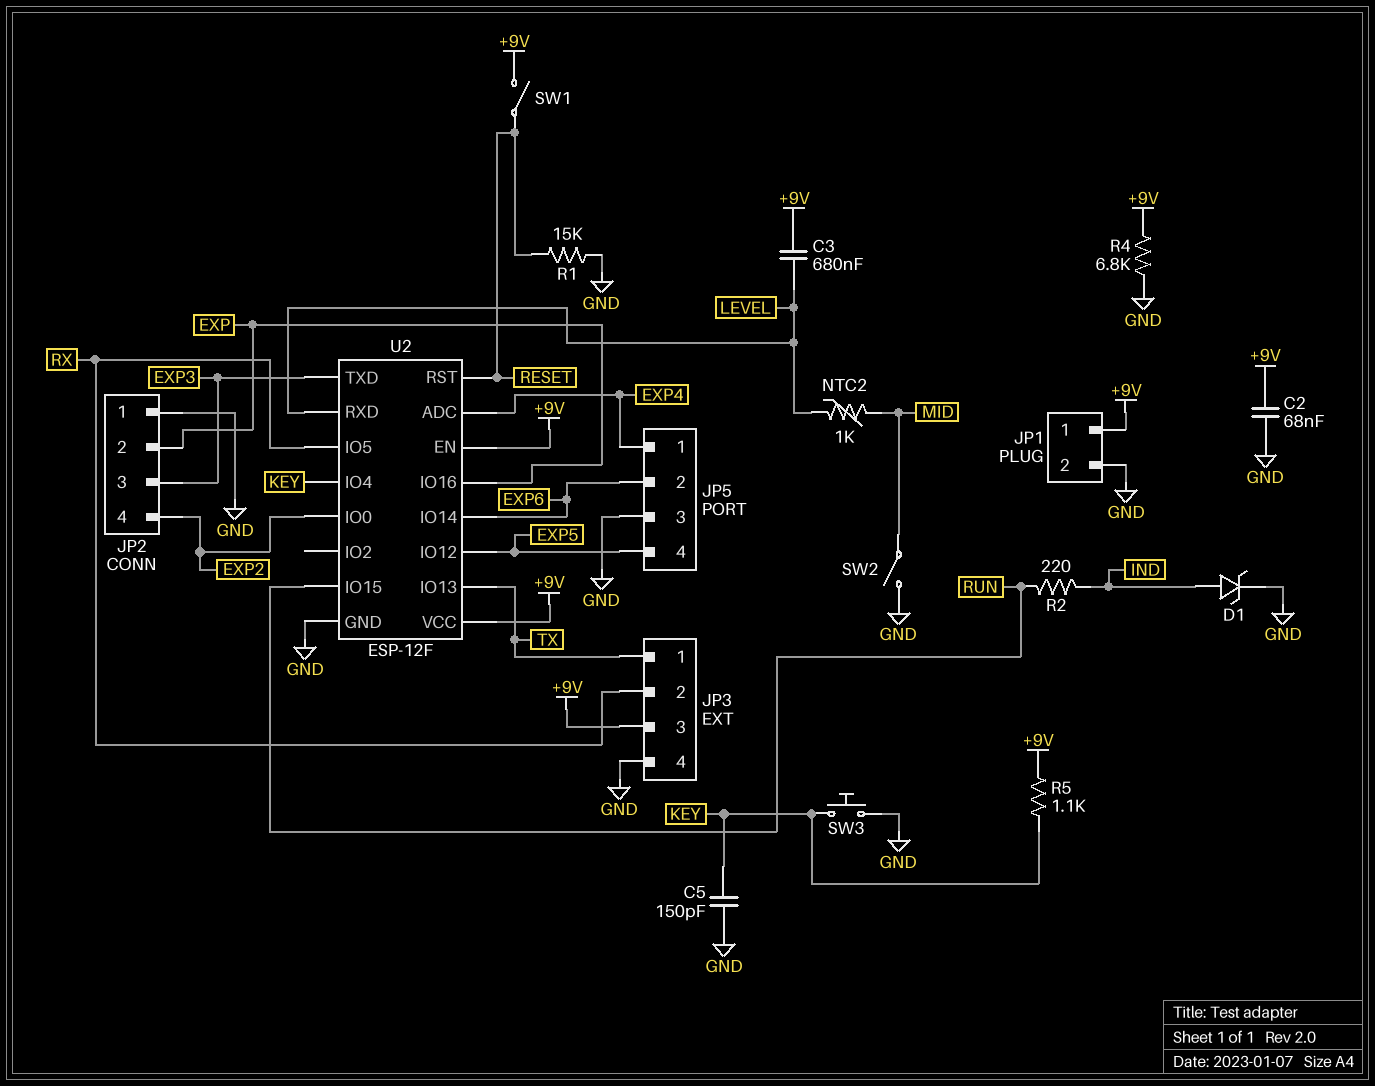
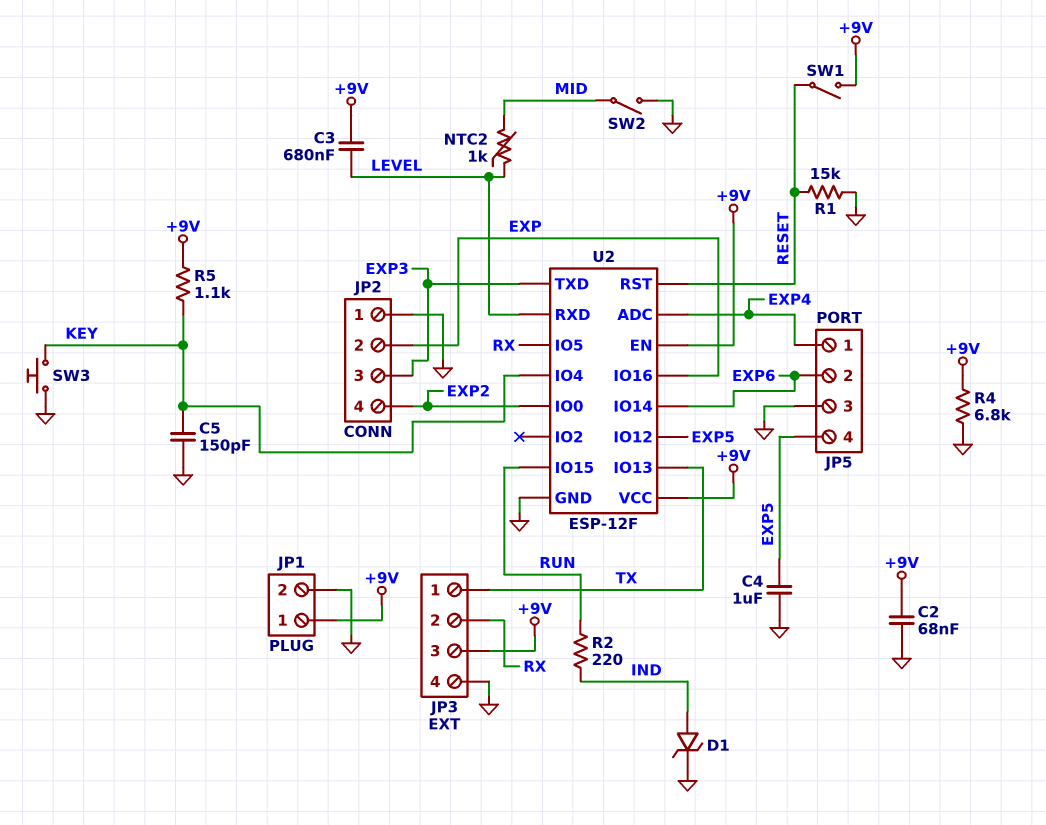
C4: none -> 1uF (EXP5, GND)

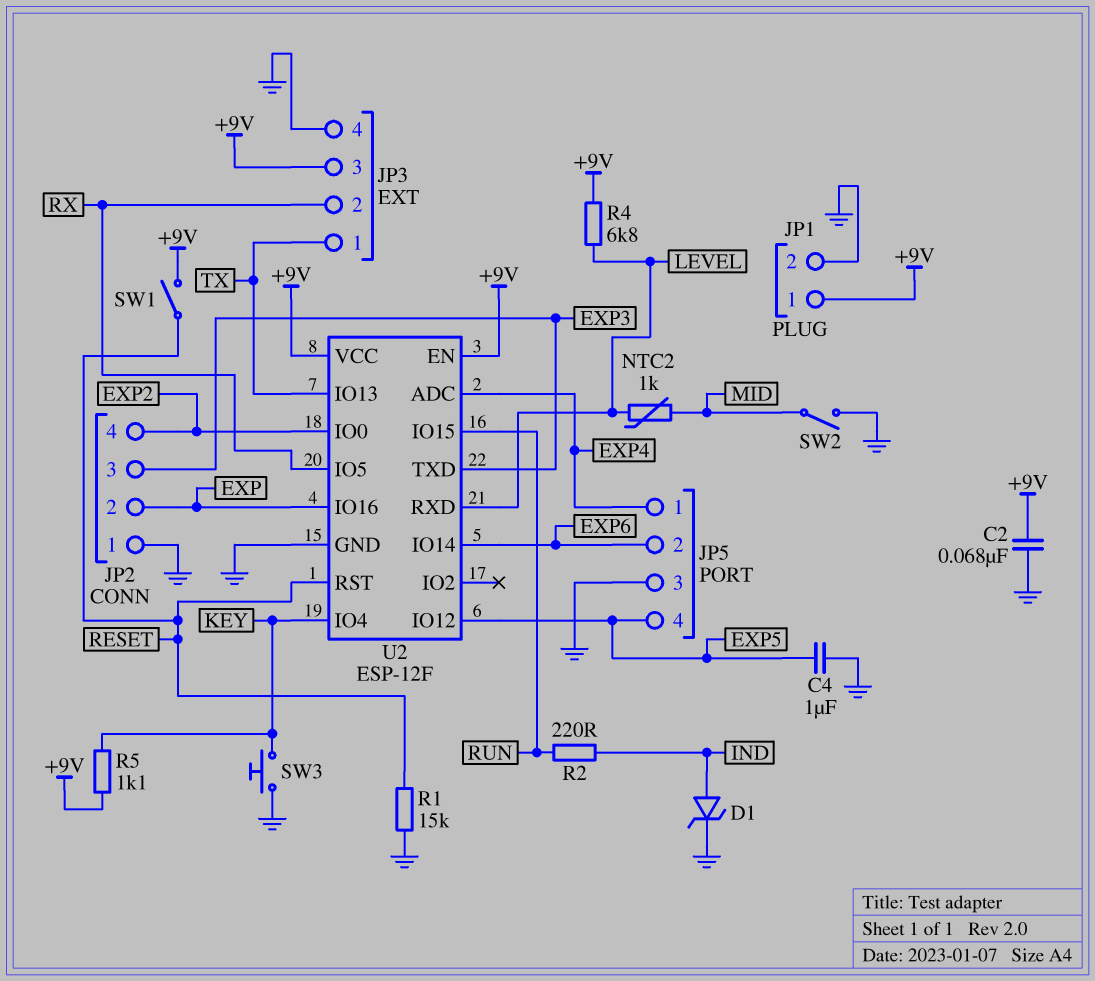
C3: 680nF (+9V, LEVEL) -> none
C5: 150pF (GND, KEY) -> none
R4: 6.8k (+9V, GND) -> 6.8k (+9V, LEVEL)

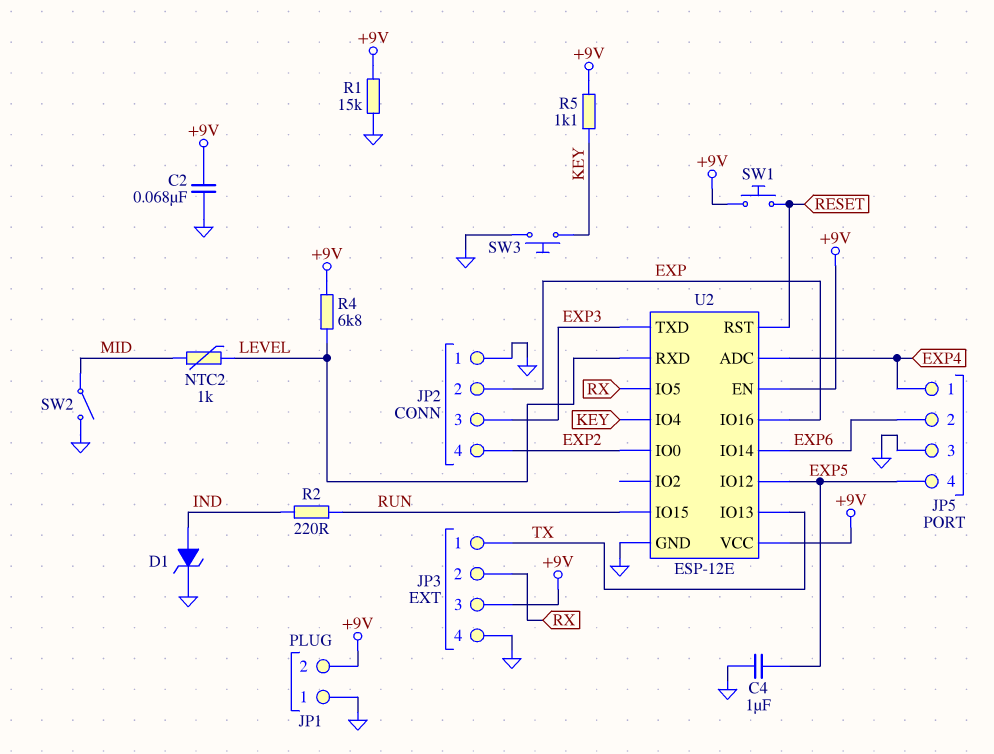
JP1 pin 1: +9V -> GND
JP1 pin 2: GND -> +9V
R1: 15k (GND, RESET) -> 15k (+9V, GND)
SW1: switch (+9V, RESET) -> button (+9V, RESET)
U2: ESP-12F -> ESP-12E

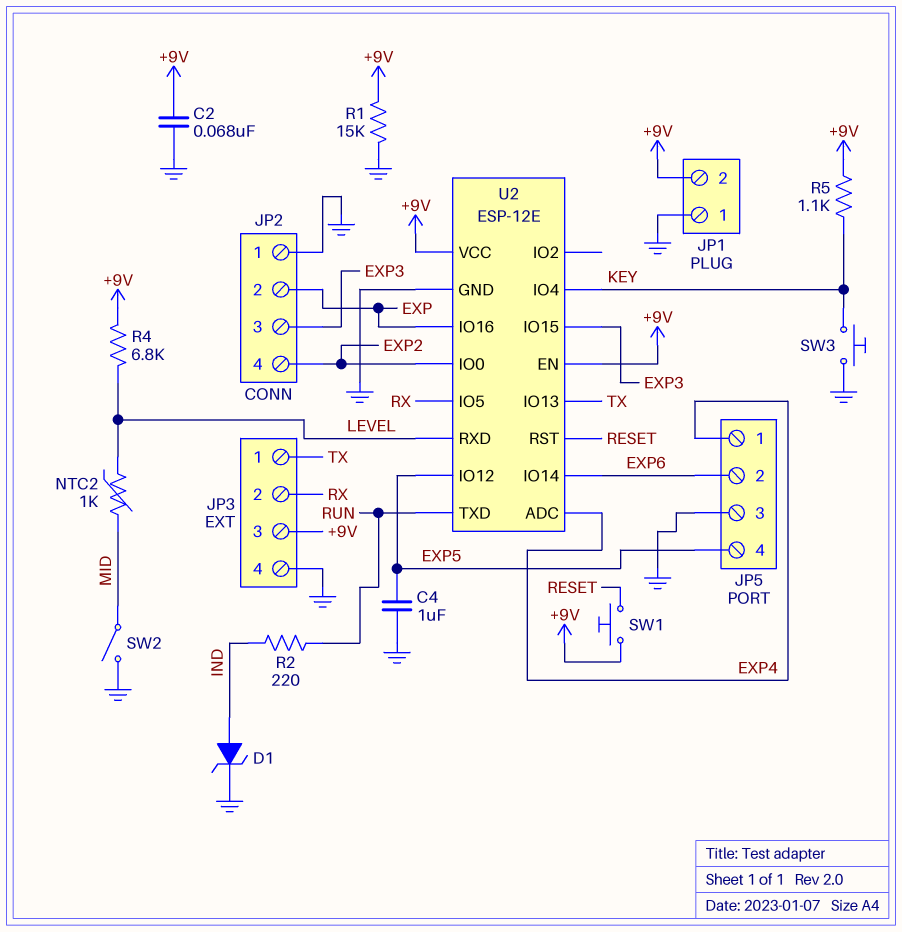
U2 pin IO15: RUN -> EXP3
U2 pin TXD: EXP3 -> RUN

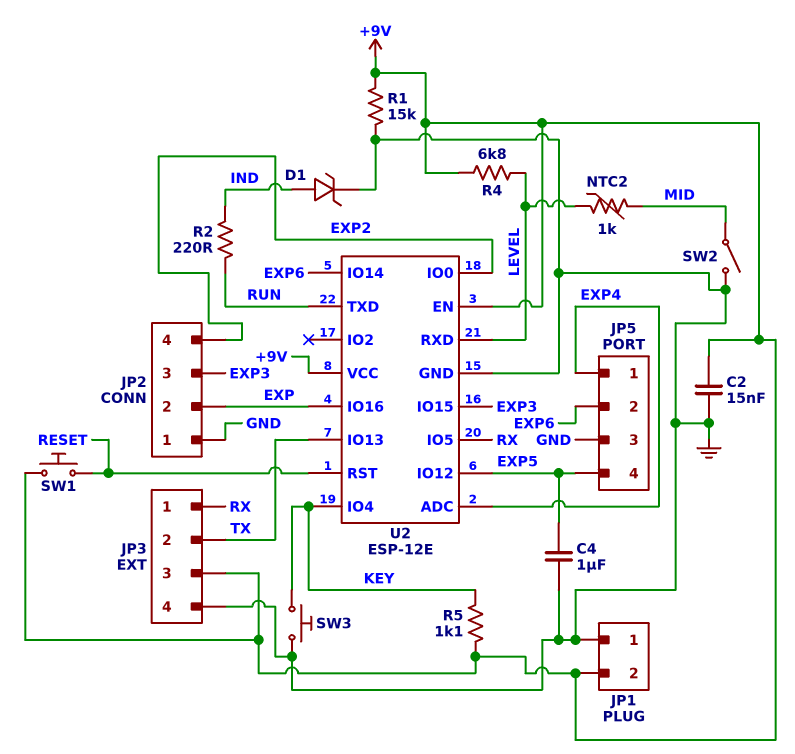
C2: 68nF (+9V, GND) -> 15nF (+9V, GND)
JP3 pin 1: TX -> RX
JP3 pin 2: RX -> TX

